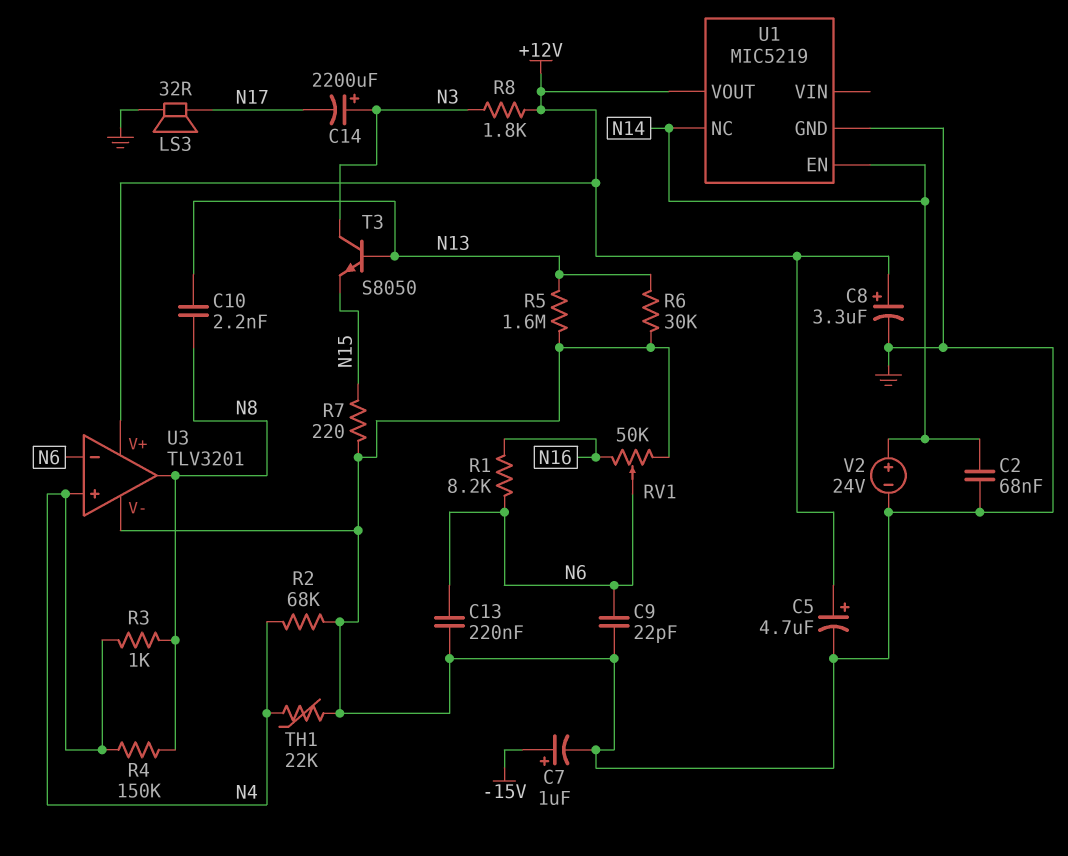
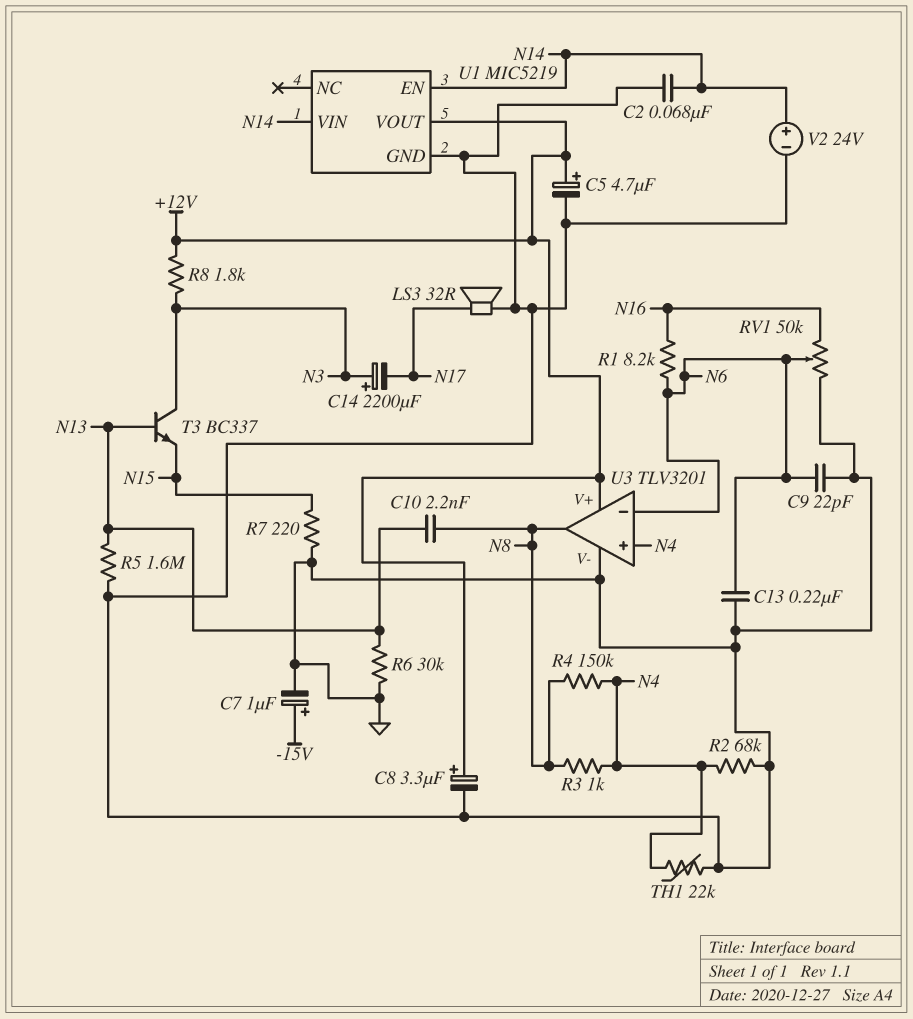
T3: NPN S8050 (B N13, C N3, E N15) -> NPN BC337 (B N13, C N3, E N15)
U1 pin NC: N14 -> none
U1 pin VIN: none -> N14

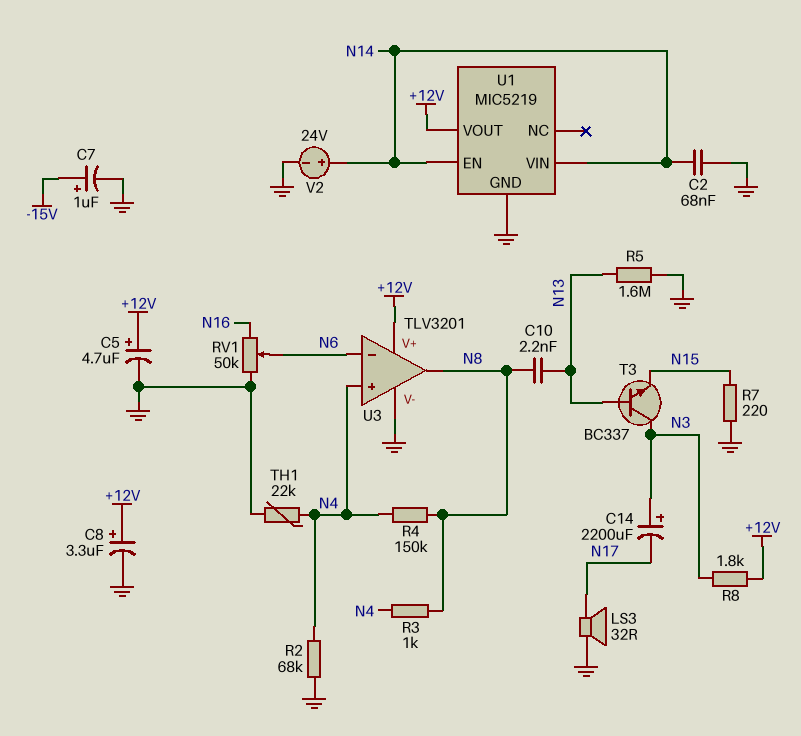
C9: 22pF (GND, N6) -> none
C13: 220nF (GND, N6) -> none
R1: 8.2k (N6, N16) -> none
R6: 30k (GND, N13) -> none

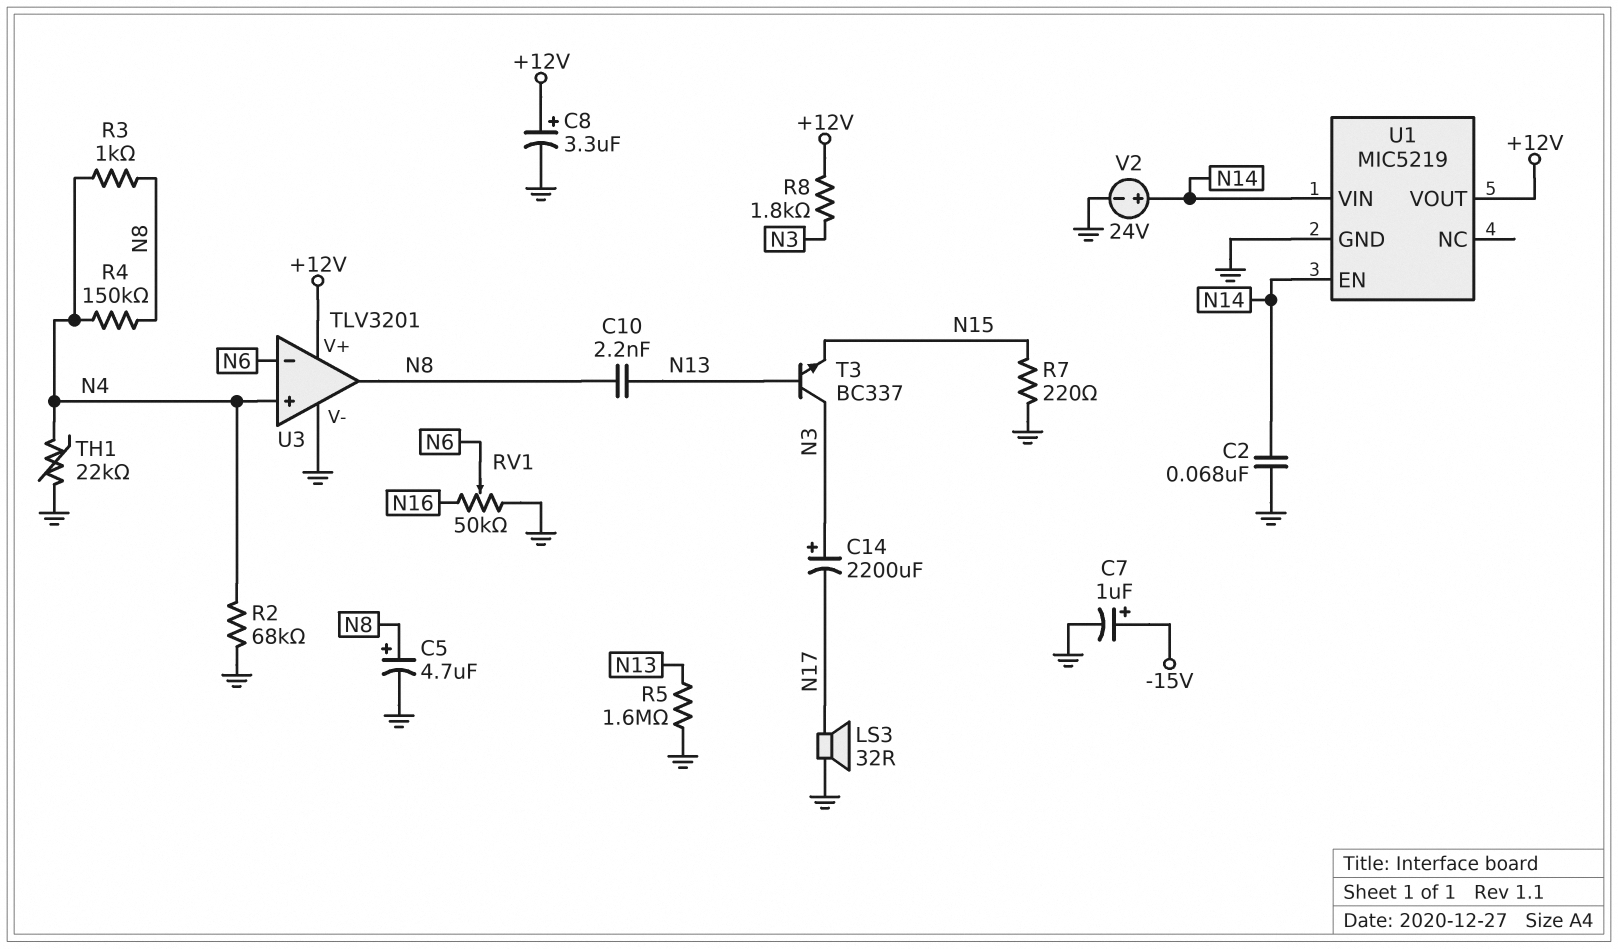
C5: 4.7uF (plus +12V, minus GND) -> 4.7uF (plus N8, minus GND)

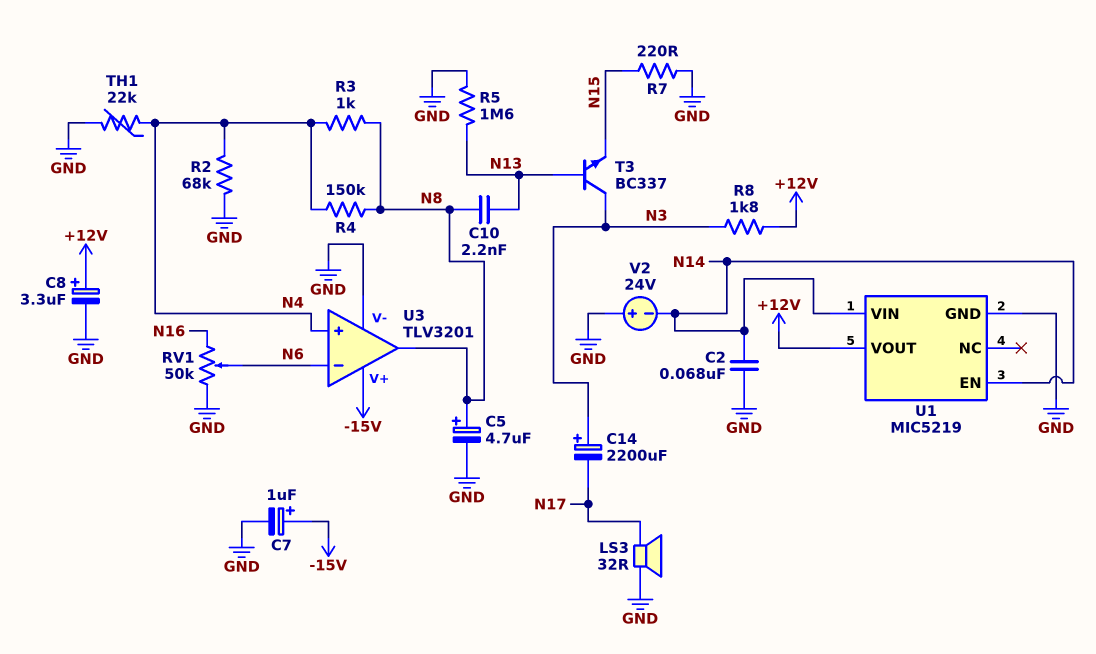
U3 pin V+: +12V -> -15V
V2: 24V (plus N14, minus GND) -> 24V (plus GND, minus N14)

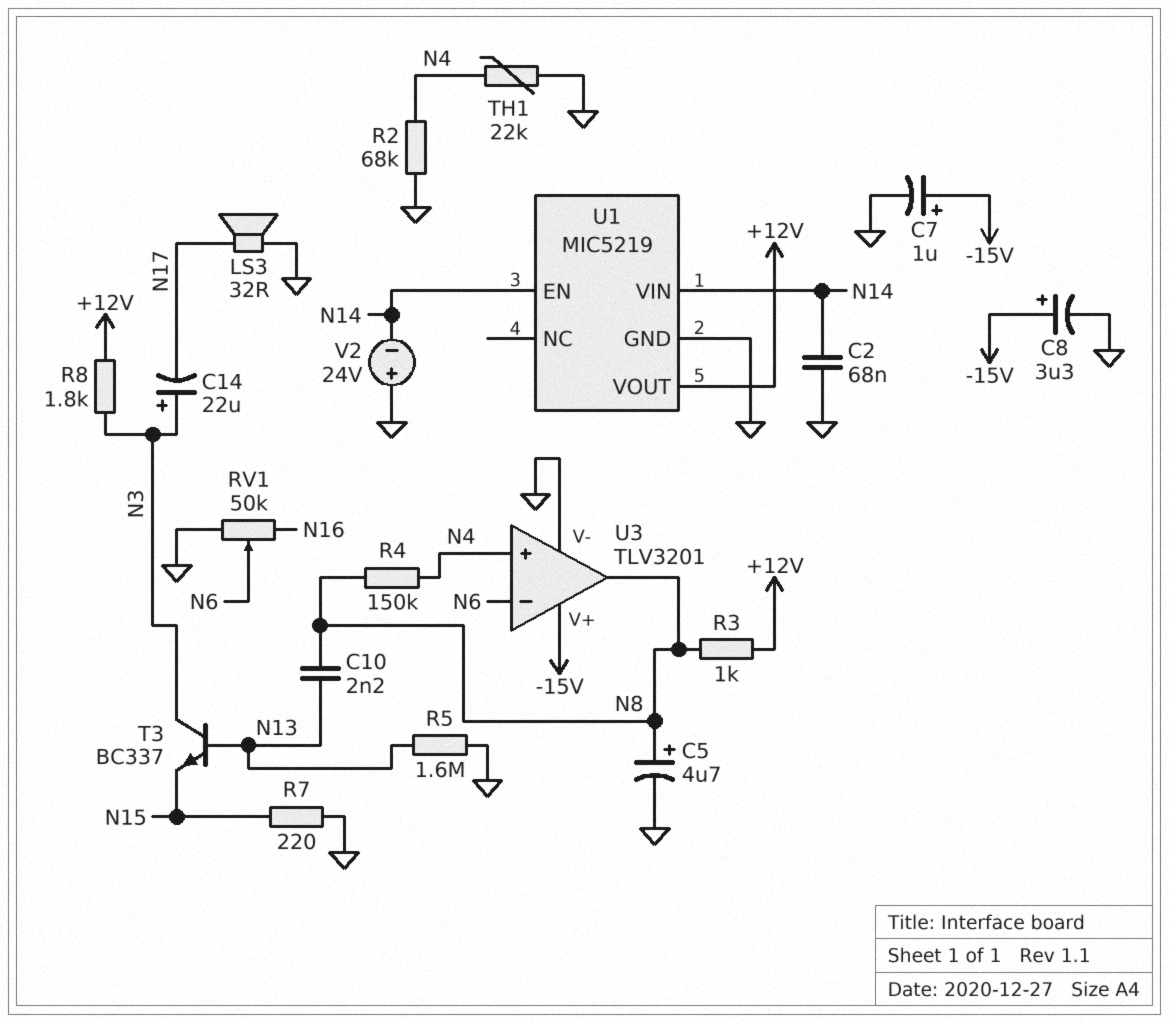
C8: 3.3uF (plus +12V, minus GND) -> 3.3uF (plus -15V, minus GND)
C14: 2200uF (plus N3, minus N17) -> 22uF (plus N3, minus N17)
R3: 1k (N4, N8) -> 1k (+12V, N8)

